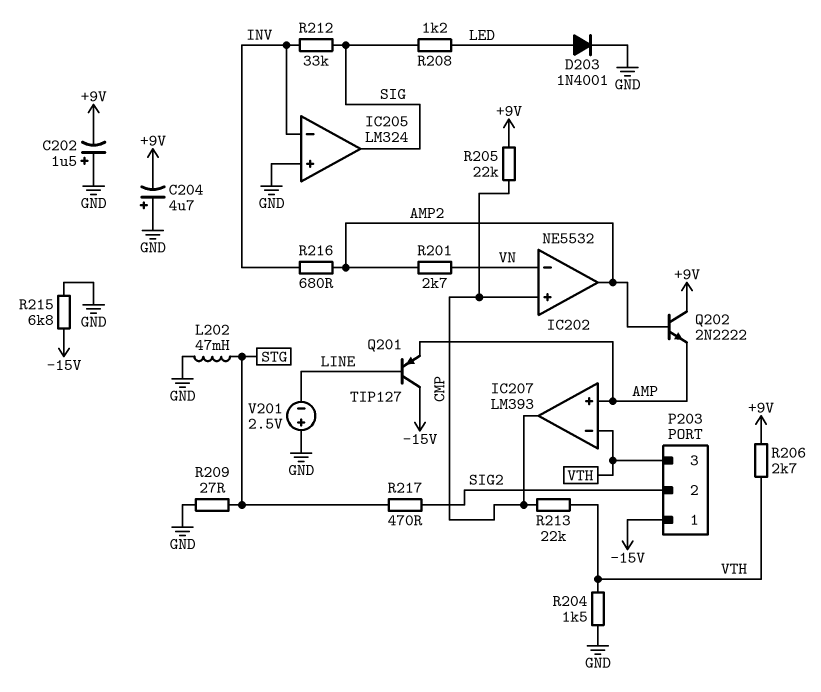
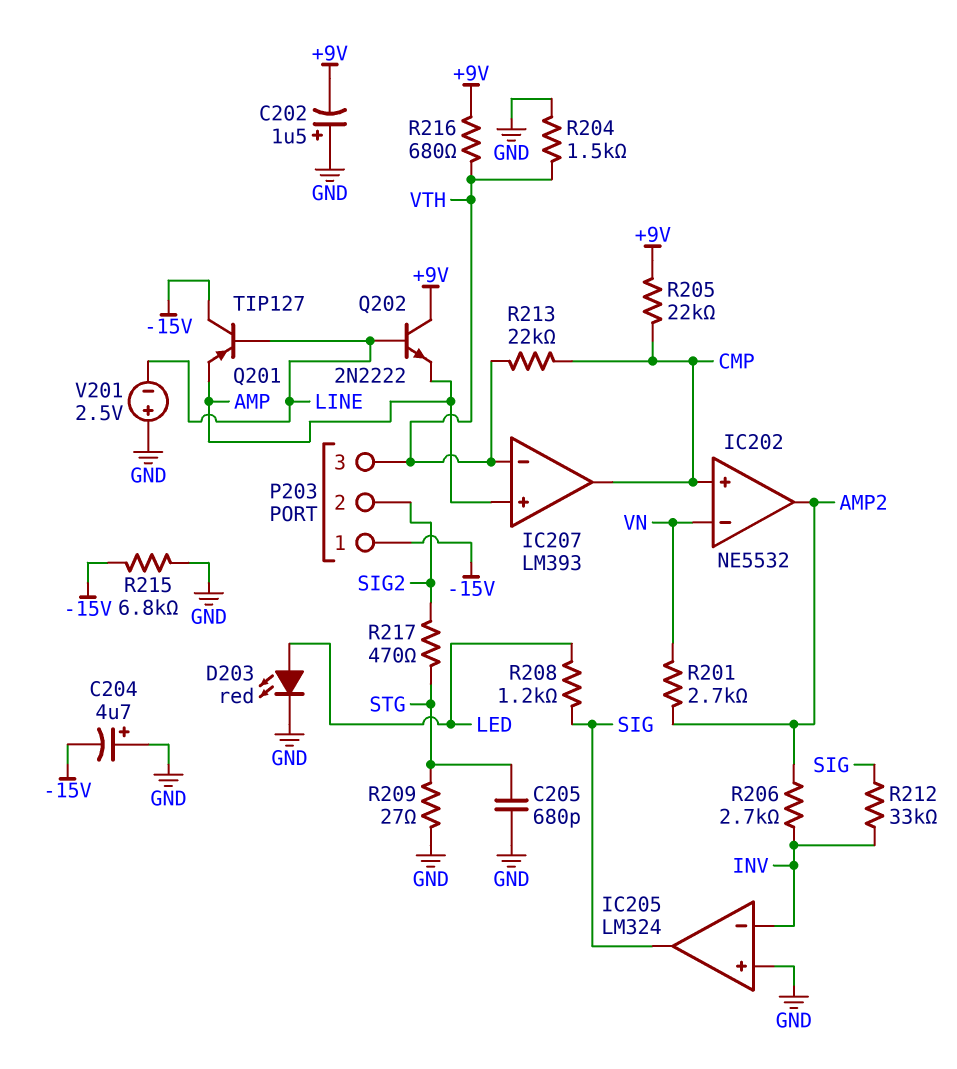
C204: 4.7uF (plus GND, minus +9V) -> 4.7uF (plus GND, minus -15V)
C205: none -> 680pF (GND, STG)
D203: diode 1N4001 (A LED, K GND) -> LED red (A LED, K GND)
L202: 47mH (GND, STG) -> none
Q202: NPN 2N2222 (B AMP2, C +9V, E AMP) -> NPN 2N2222 (B LINE, C +9V, E AMP)
R206: 2.7k (+9V, VTH) -> 2.7k (AMP2, INV)
R216: 680 (AMP2, INV) -> 680 (+9V, VTH)

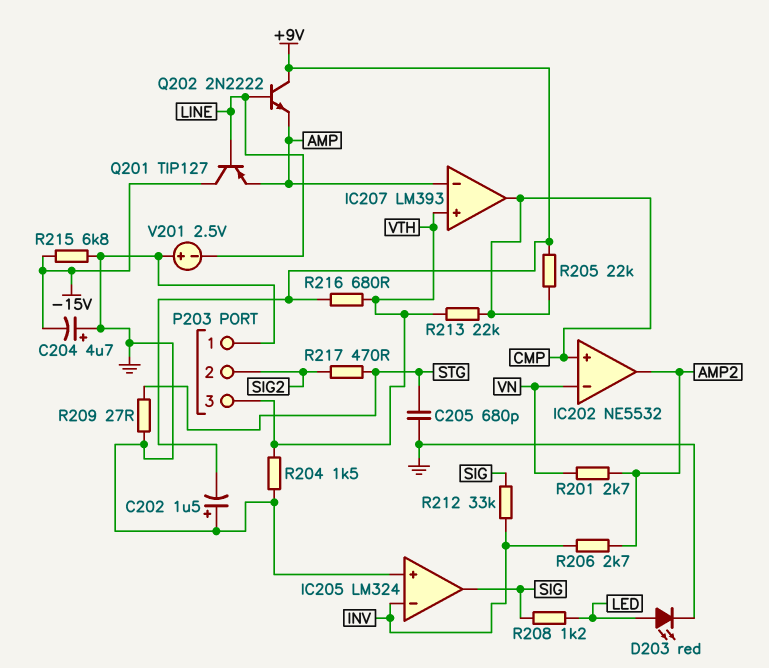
IC207 pin in+: AMP -> VTH
IC207 pin in-: VTH -> AMP
P203 pin 1: -15V -> GND

